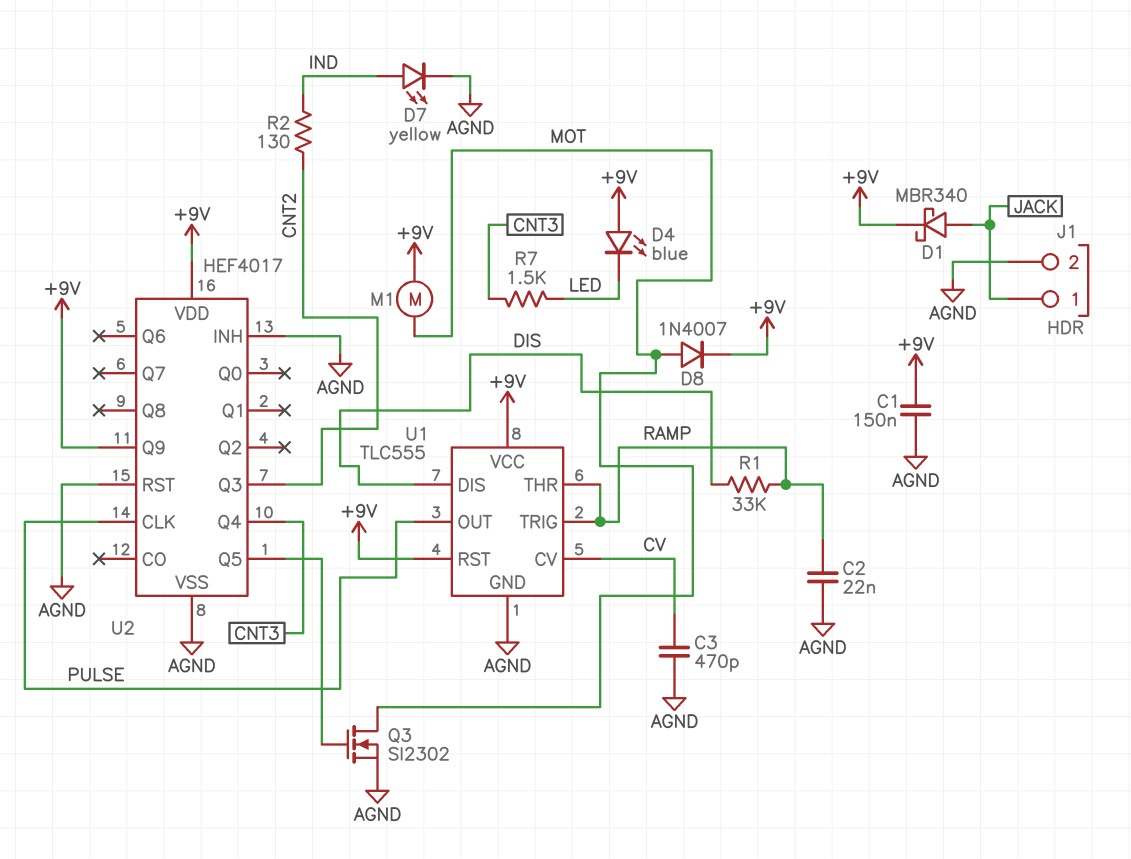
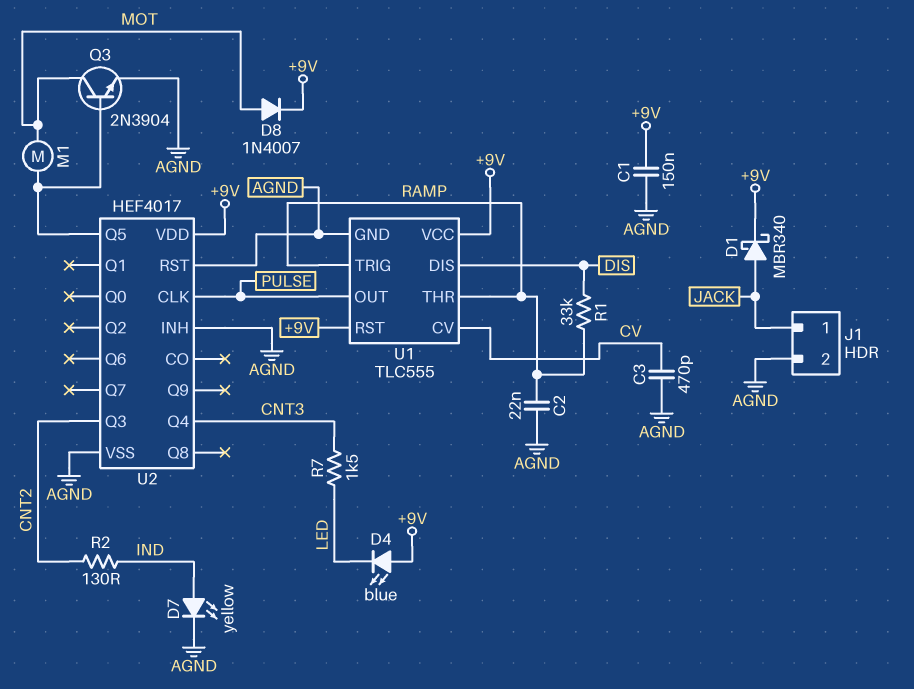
M1: motor (+9V, MOT) -> motor (MOT, U2/Q5)
Q3: NMOS SI2302 (G U2/Q5, D MOT, S AGND) -> NPN 2N3904 (B U2/Q5, C MOT, E AGND)
U2 pin Q9: +9V -> none

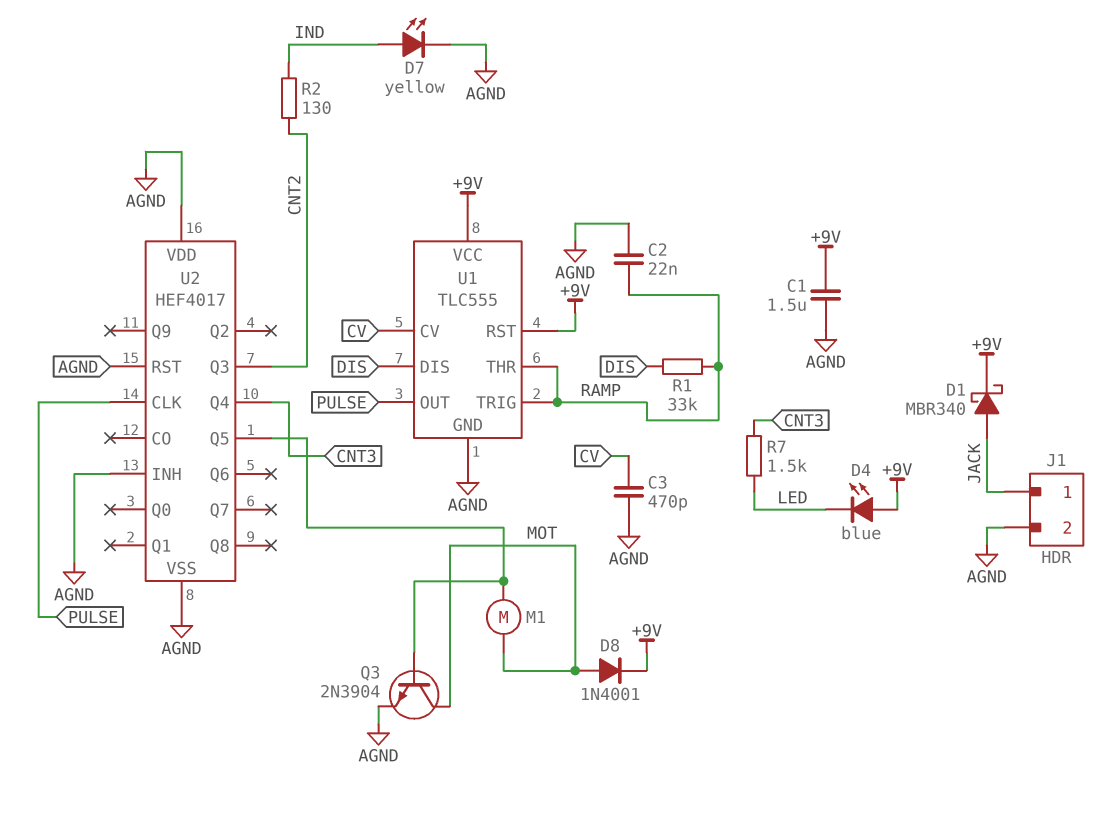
C1: 150nF (+9V, AGND) -> 1.5uF (+9V, AGND)
D8: diode 1N4007 (A MOT, K +9V) -> diode 1N4001 (A MOT, K +9V)
U2 pin VDD: +9V -> AGND

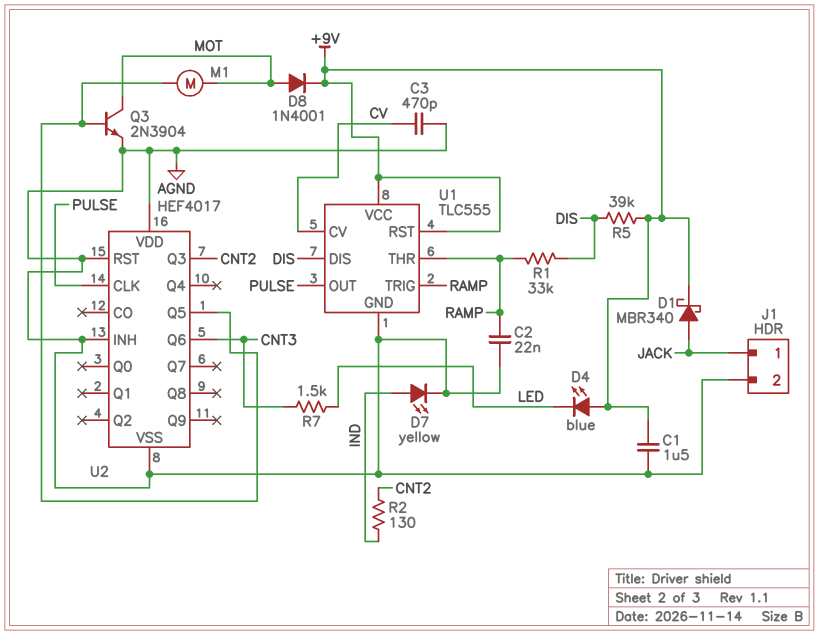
R5: none -> 39k (+9V, DIS)
U2 pin Q4: CNT3 -> none
U2 pin Q6: none -> CNT3

